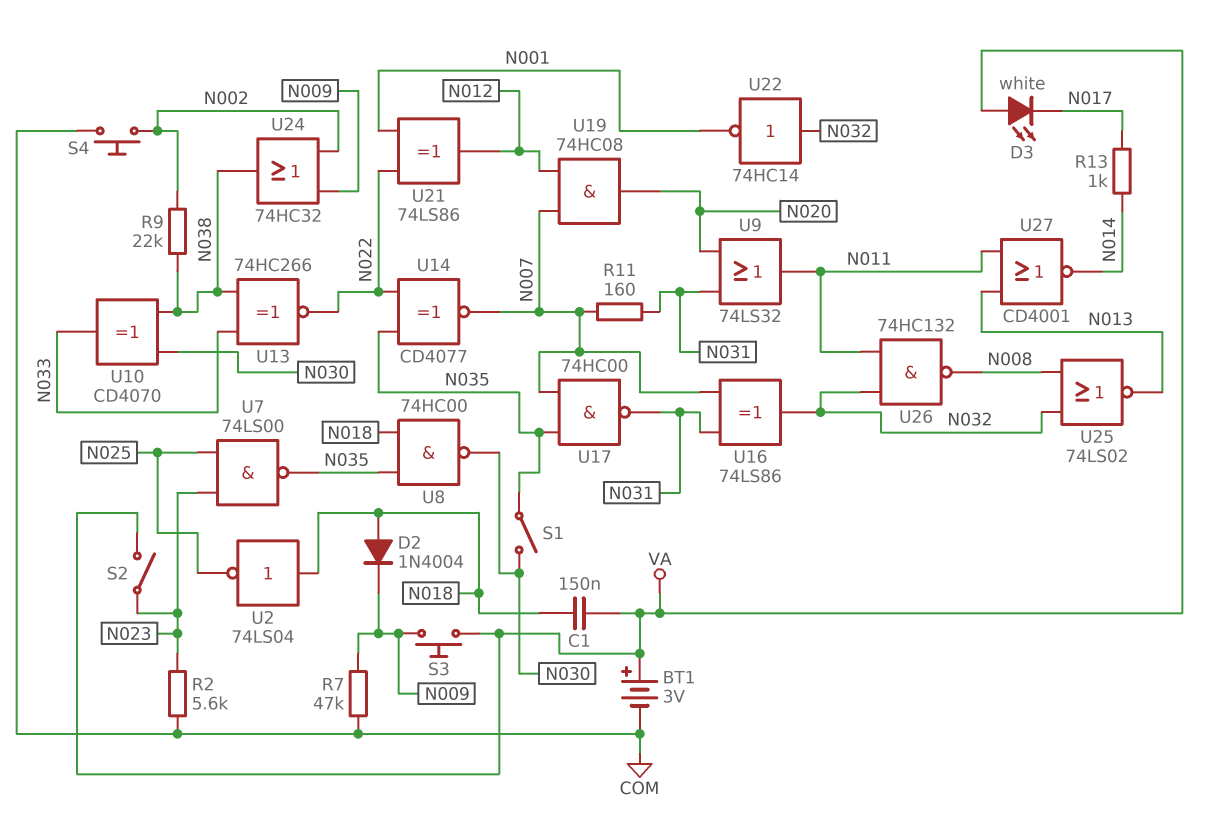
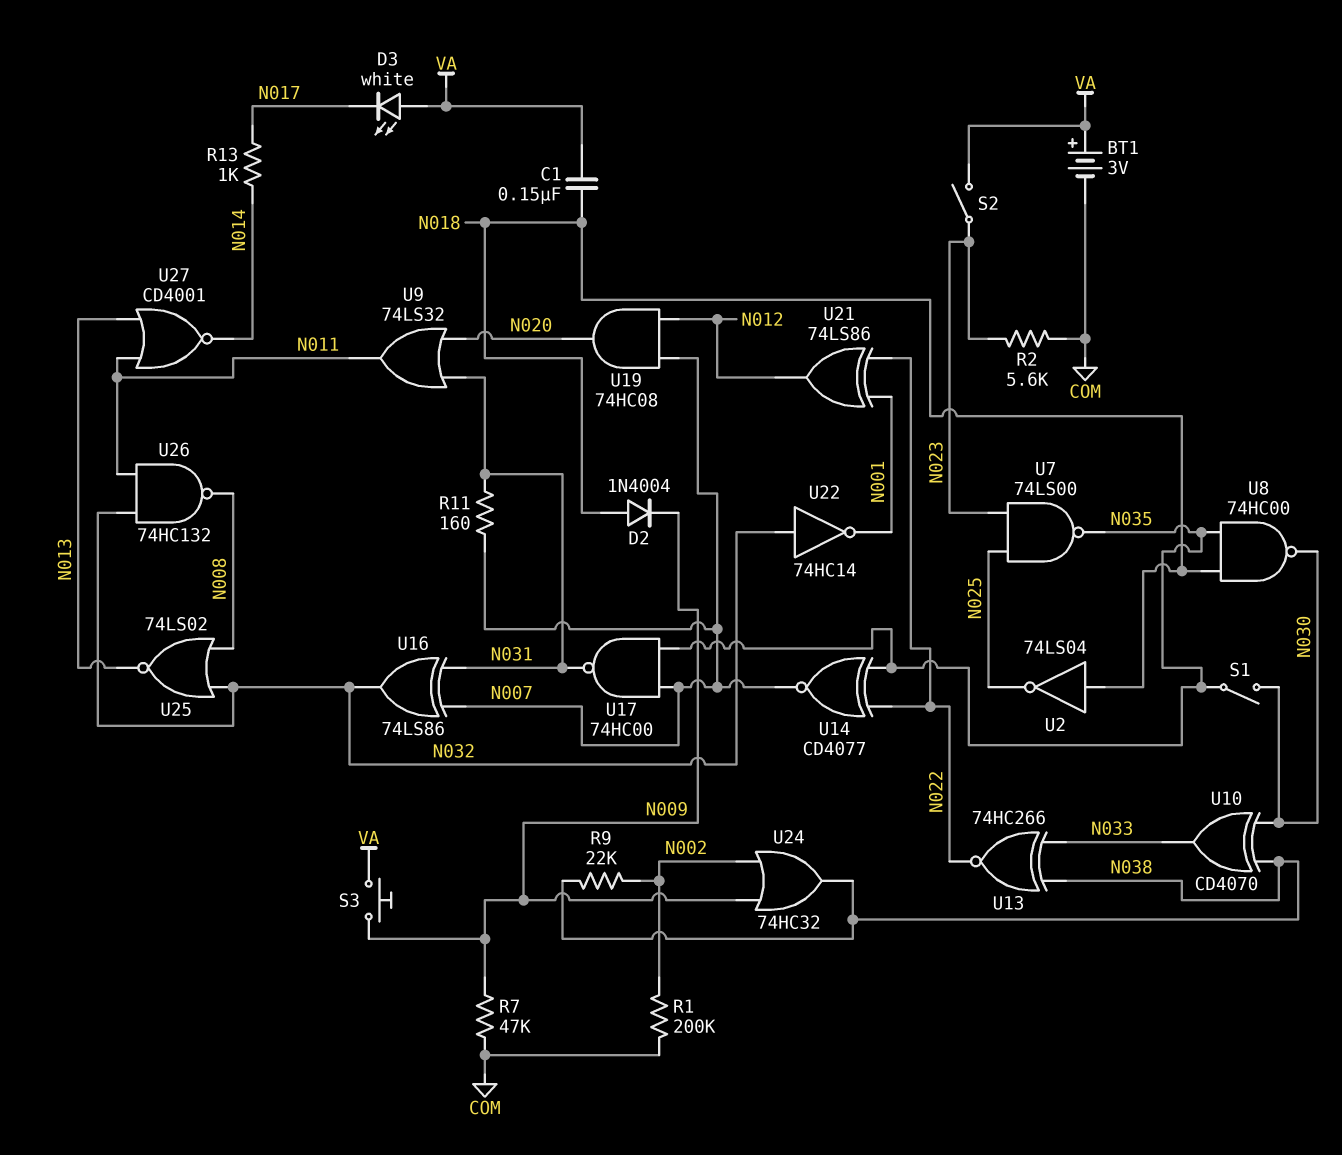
R1: none -> 200k (COM, N002)
S4: button (COM, N002) -> none

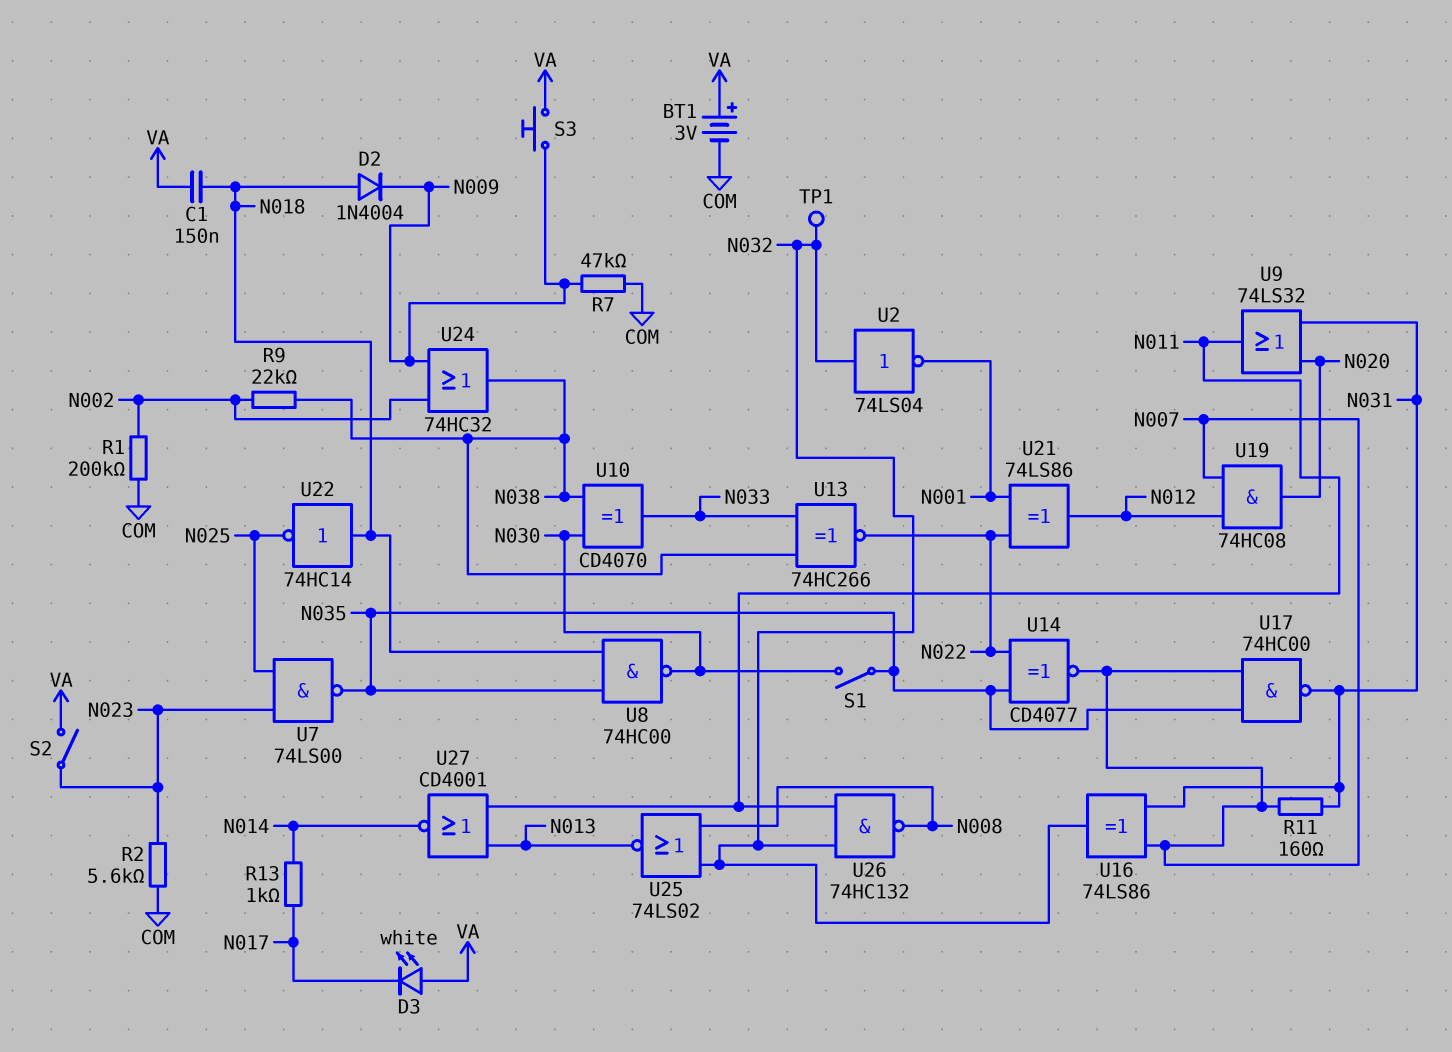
TP1: none -> test point (N032)
U2: NOT 74LS04 (in N018, out N025) -> NOT 74LS04 (in N032, out N001)
U22: NOT 74HC14 (in N032, out N001) -> NOT 74HC14 (in N018, out N025)

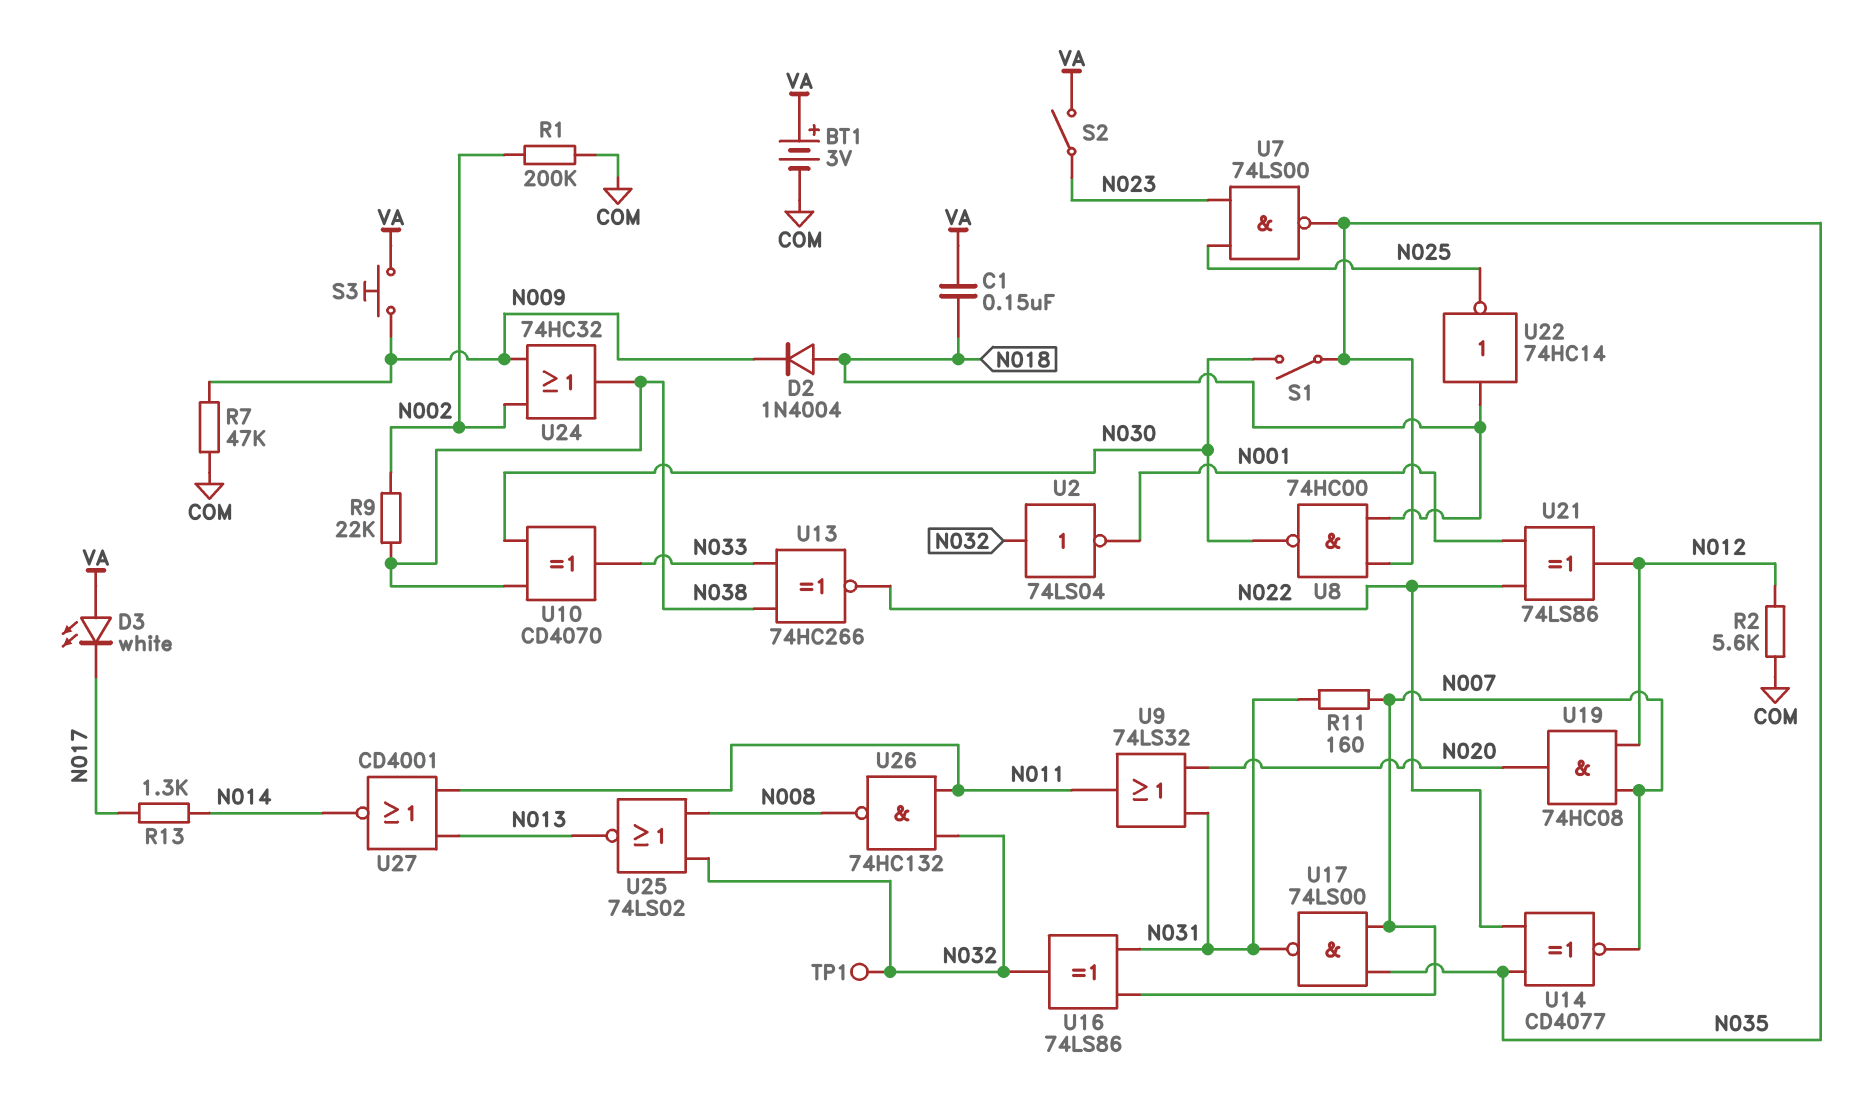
R2: 5.6k (COM, N023) -> 5.6k (COM, N012)
R13: 1k (N014, N017) -> 1.3k (N014, N017)
U17: NAND 74HC00 (in N007, in N035, out N031) -> NAND 74LS00 (in N007, in N035, out N031)

